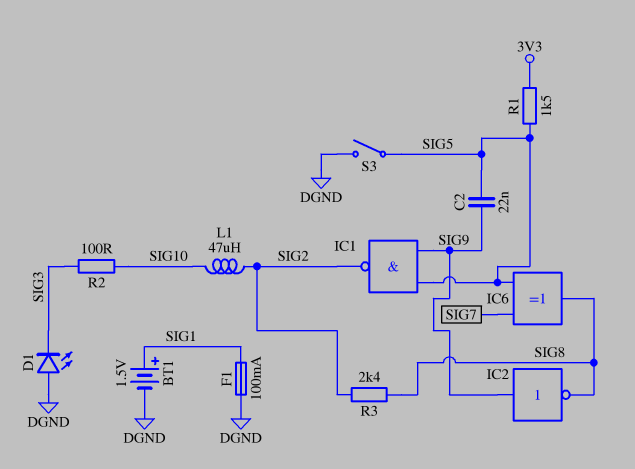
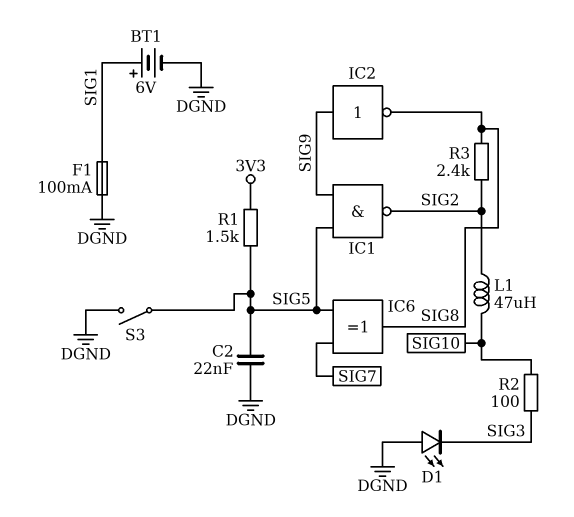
BT1: 1.5V (plus SIG1, minus DGND) -> 6V (plus SIG1, minus DGND)
C2: 22nF (SIG5, SIG9) -> 22nF (DGND, SIG5)

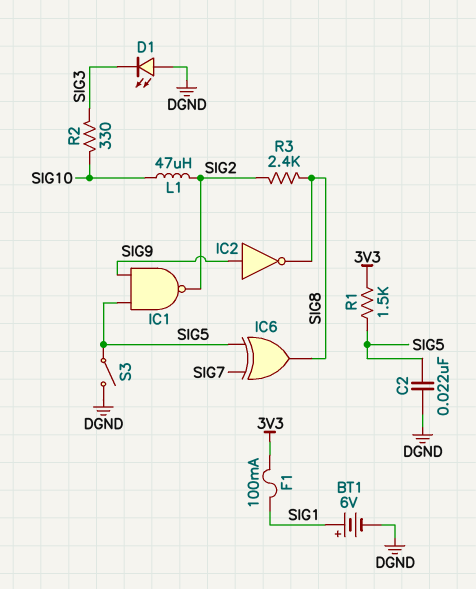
F1: 100mA (DGND, SIG1) -> 100mA (3V3, SIG1)
R2: 100 (SIG3, SIG10) -> 330 (SIG3, SIG10)

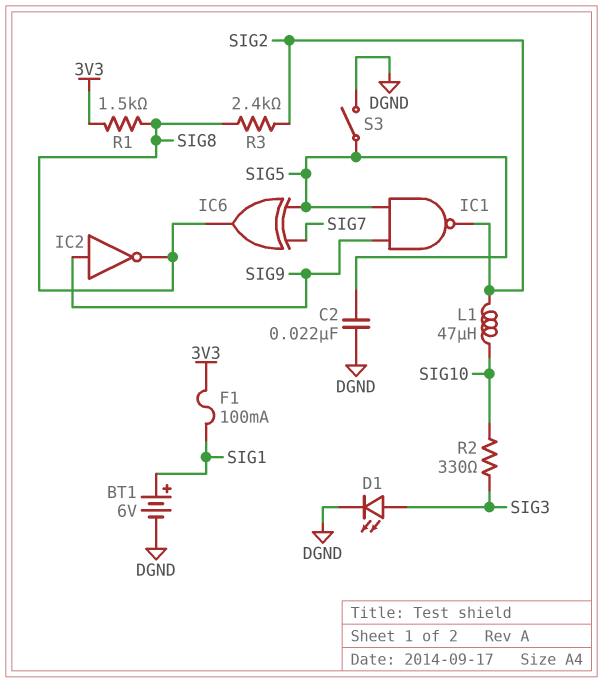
D1: LED (A DGND, K SIG3) -> LED (A SIG3, K DGND)
R1: 1.5k (3V3, SIG5) -> 1.5k (3V3, SIG8)

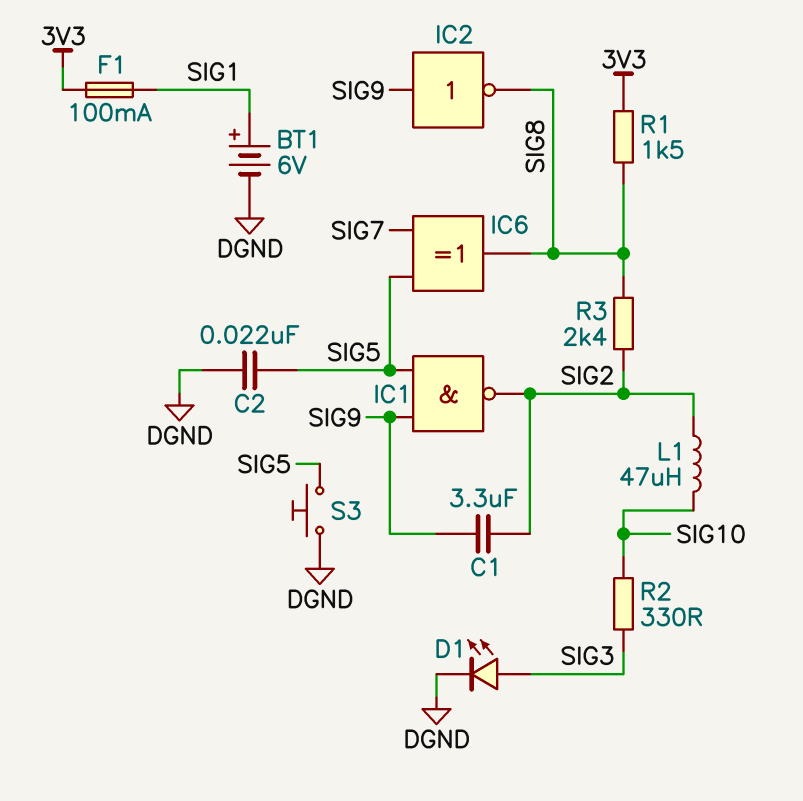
C1: none -> 3.3uF (SIG2, SIG9)
S3: switch (DGND, SIG5) -> button (DGND, SIG5)

